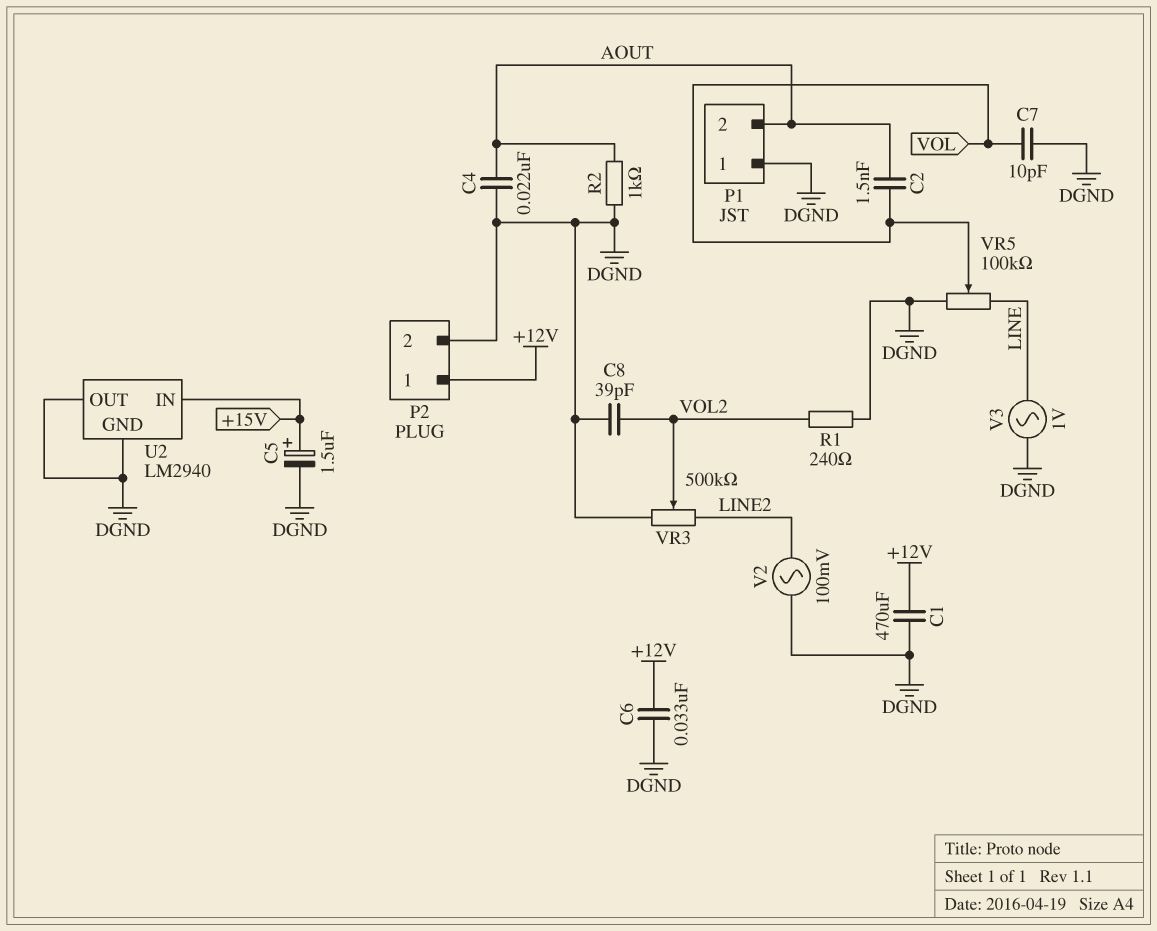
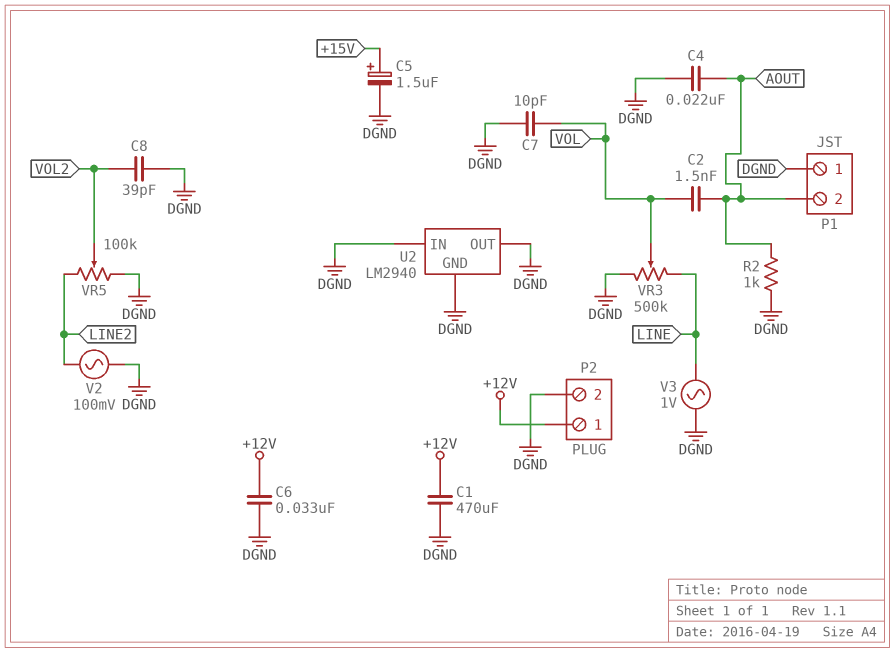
R1: 240 (DGND, VOL2) -> none
U2 pin IN: +15V -> DGND
VR3: 500k (DGND, LINE2, wiper VOL2) -> 500k (DGND, LINE, wiper VOL)
VR5: 100k (DGND, LINE, wiper VOL) -> 100k (DGND, LINE2, wiper VOL2)

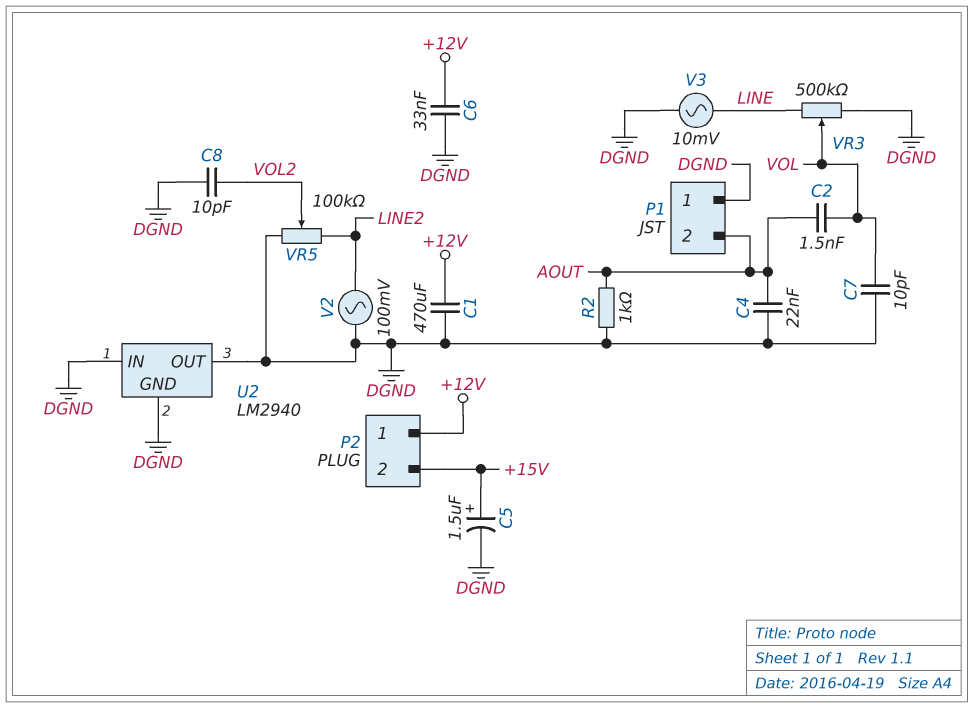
C8: 39pF (DGND, VOL2) -> 10pF (DGND, VOL2)
P2 pin 2: DGND -> +15V
V3: AC 1V (DGND, LINE) -> AC 10mV (DGND, LINE)

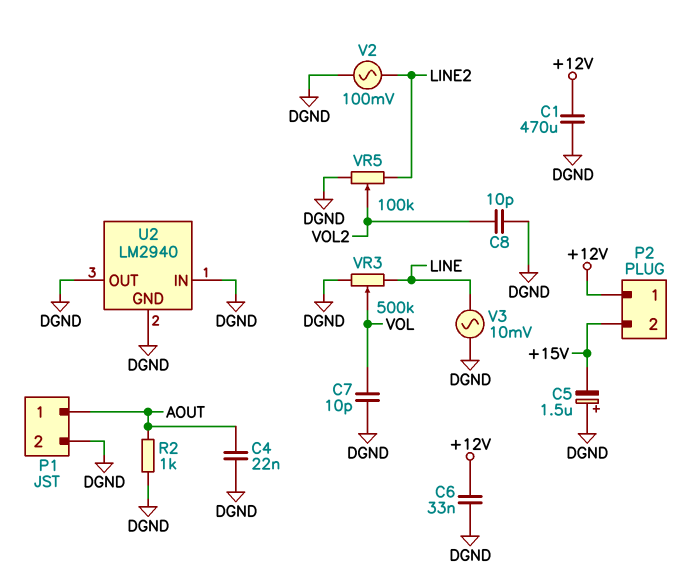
C2: 1.5nF (AOUT, VOL) -> none
C5: 1.5uF (plus +15V, minus DGND) -> 1.5uF (plus DGND, minus +15V)
P1 pin 1: DGND -> AOUT
P1 pin 2: AOUT -> DGND

